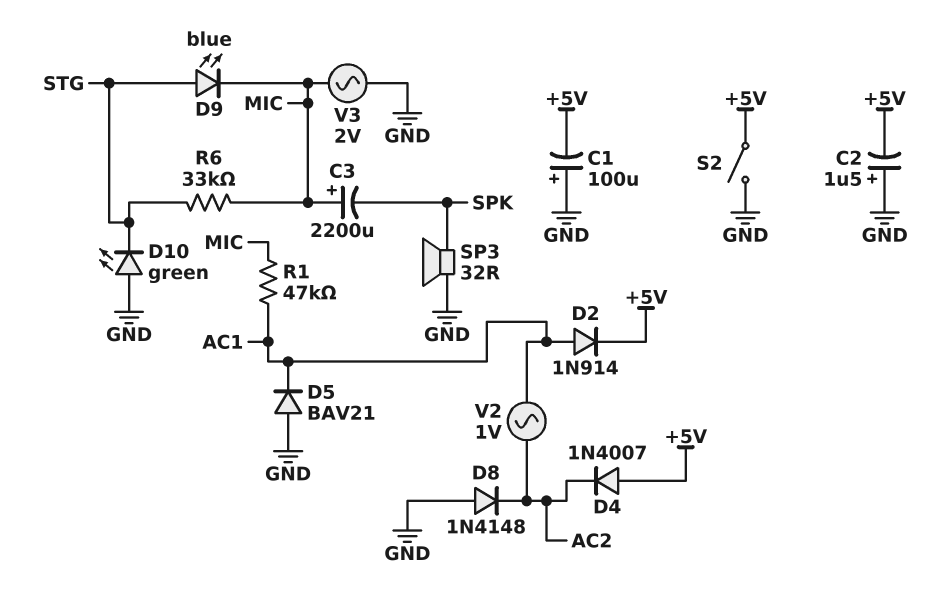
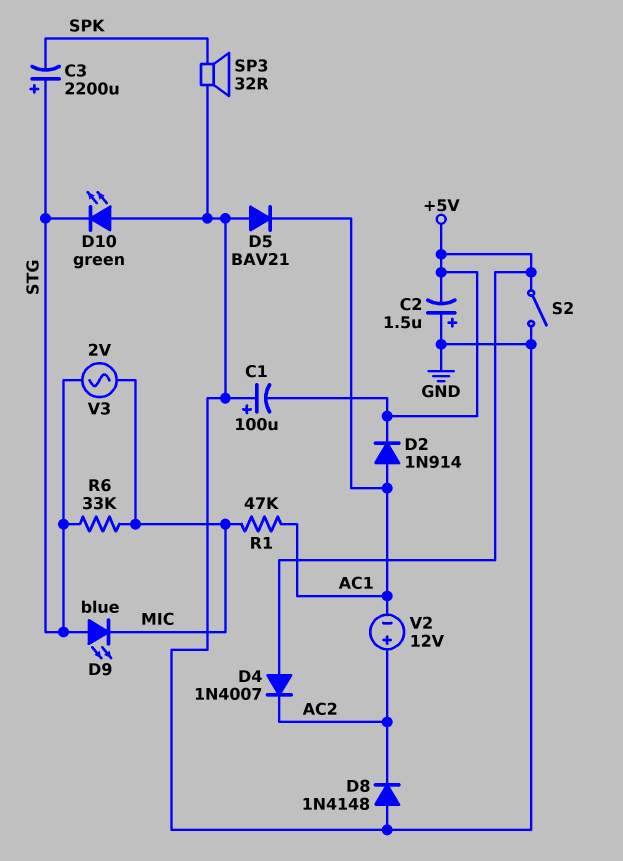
C3: 2200uF (plus MIC, minus SPK) -> 2200uF (plus STG, minus SPK)
V2: AC 1V (AC1, AC2) -> 12V (plus AC2, minus AC1)
V3: AC 2V (GND, MIC) -> AC 2V (MIC, STG)

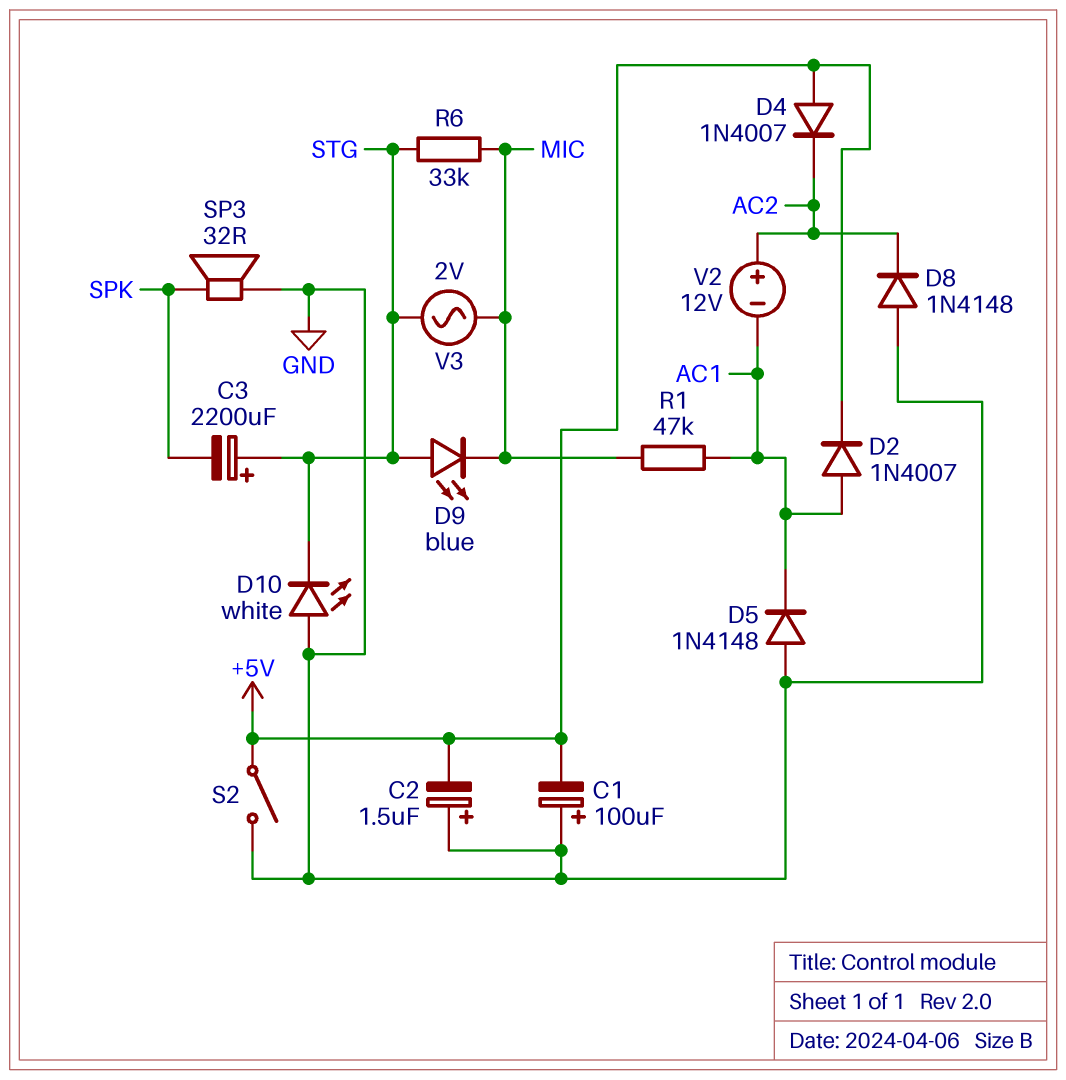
D2: diode 1N914 (A AC1, K +5V) -> diode 1N4007 (A AC1, K +5V)
D5: diode BAV21 (A GND, K AC1) -> diode 1N4148 (A GND, K AC1)
D10: LED green (A GND, K STG) -> LED white (A GND, K STG)

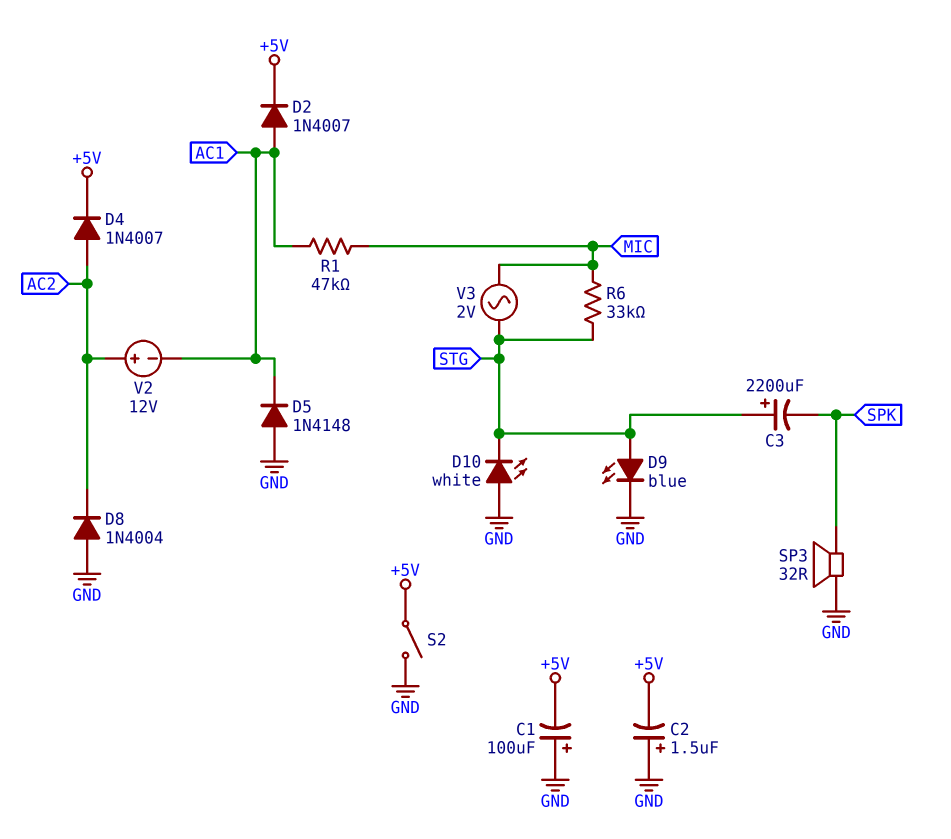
D4: diode 1N4007 (A +5V, K AC2) -> diode 1N4007 (A AC2, K +5V)
D8: diode 1N4148 (A GND, K AC2) -> diode 1N4004 (A GND, K AC2)
D9: LED blue (A STG, K MIC) -> LED blue (A STG, K GND)

